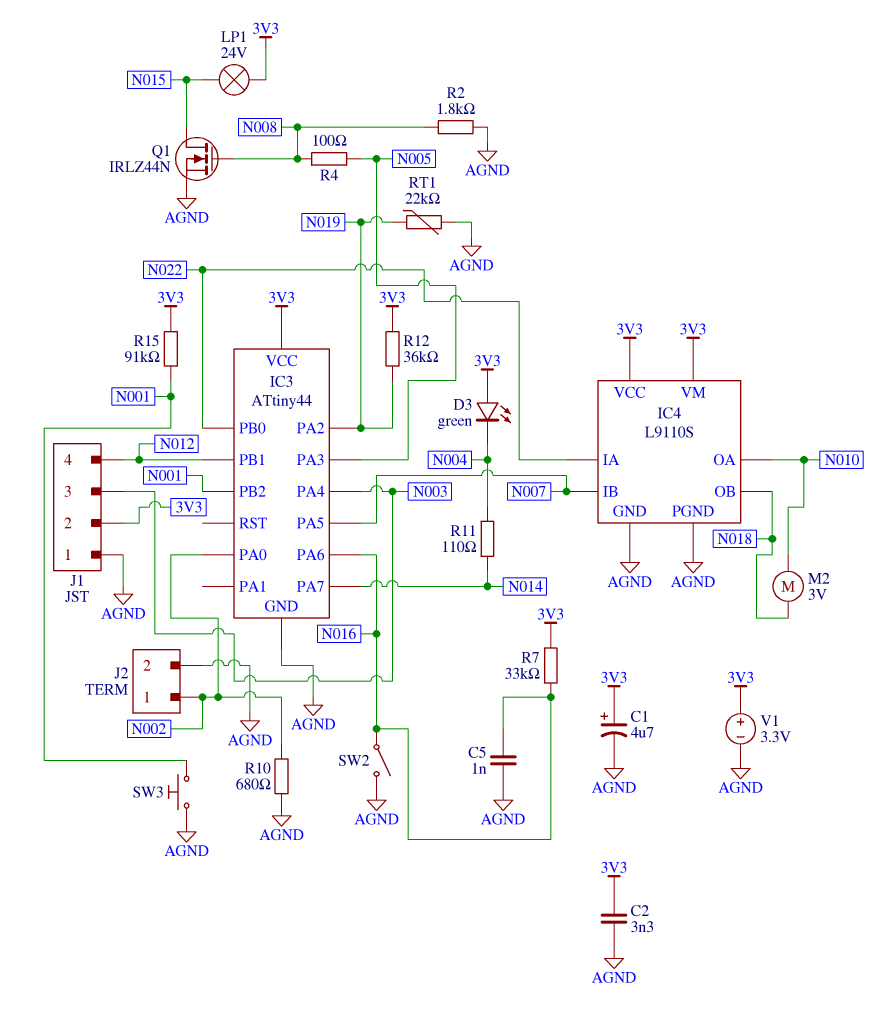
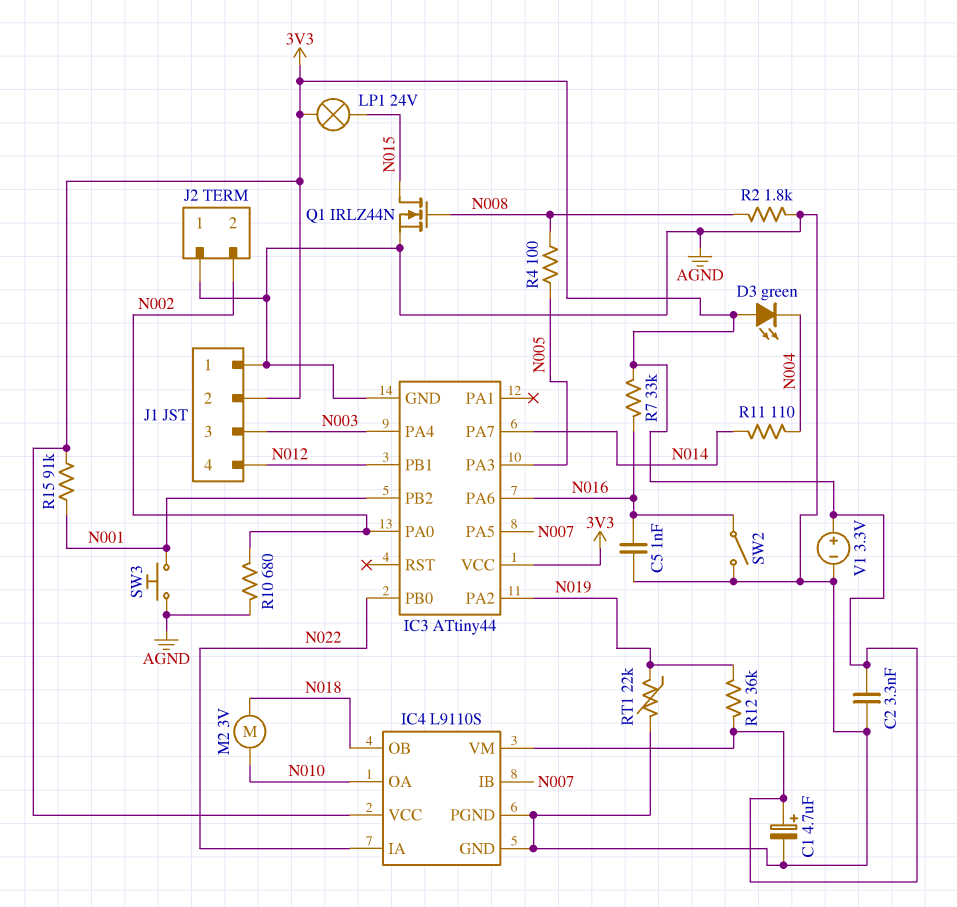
J2 pin 1: N002 -> AGND
J2 pin 2: AGND -> N002

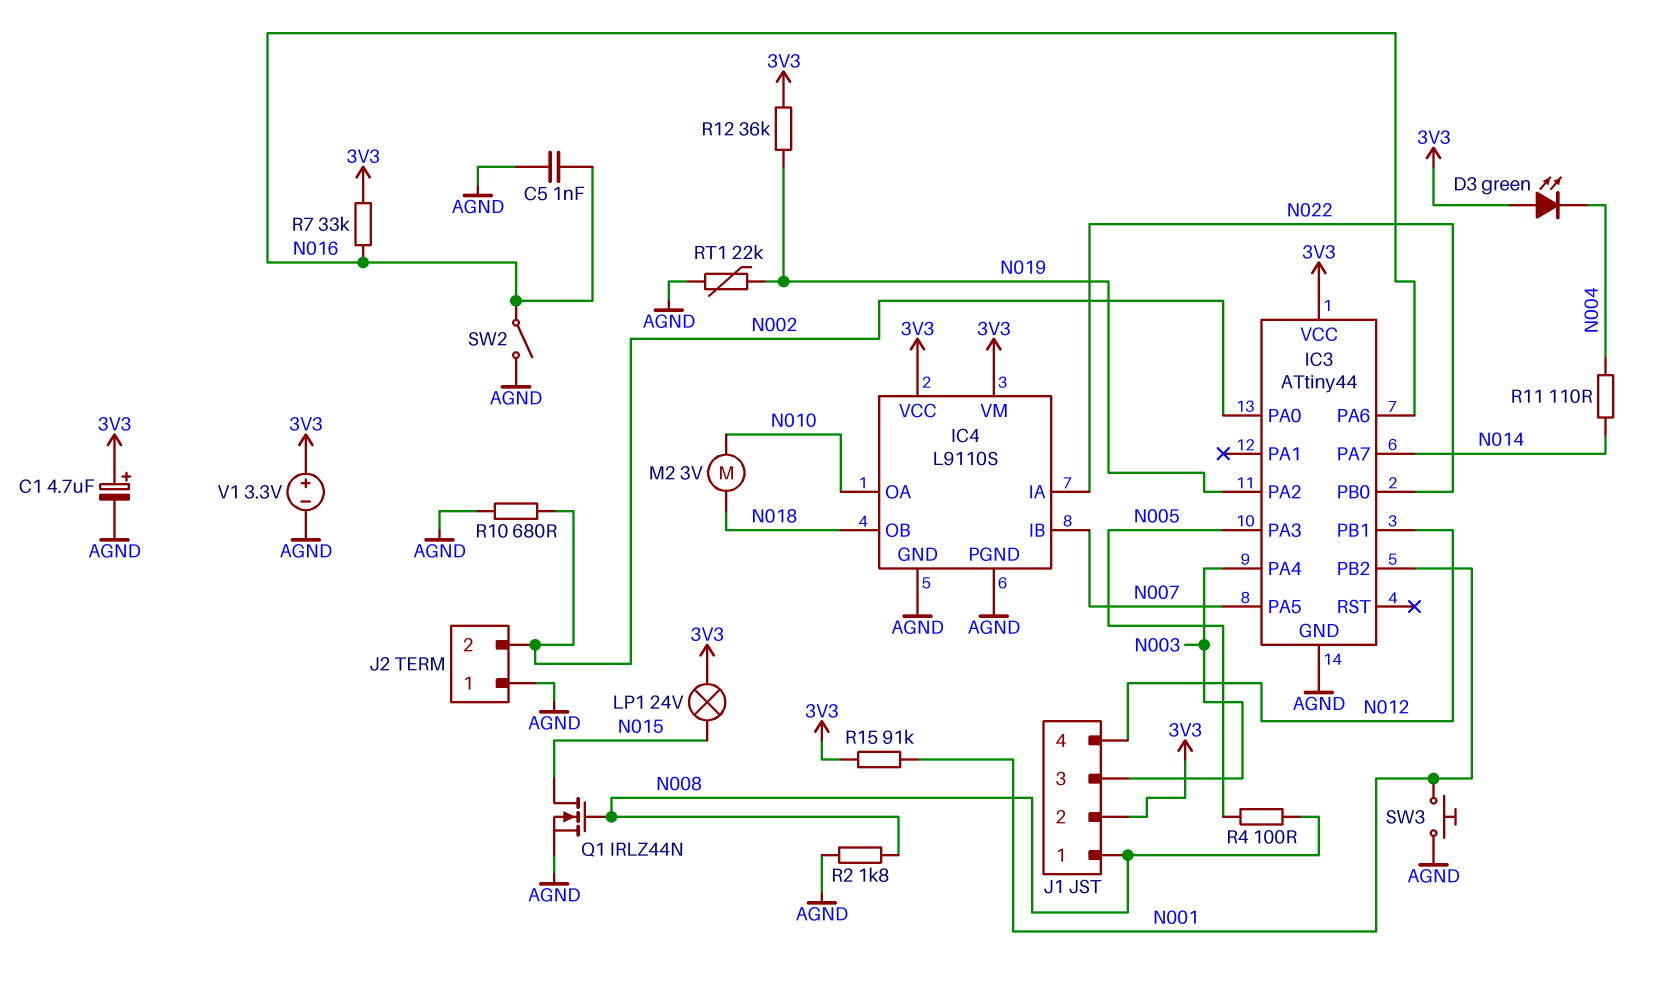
C2: 3.3nF (3V3, AGND) -> none
J1 pin 1: AGND -> N008

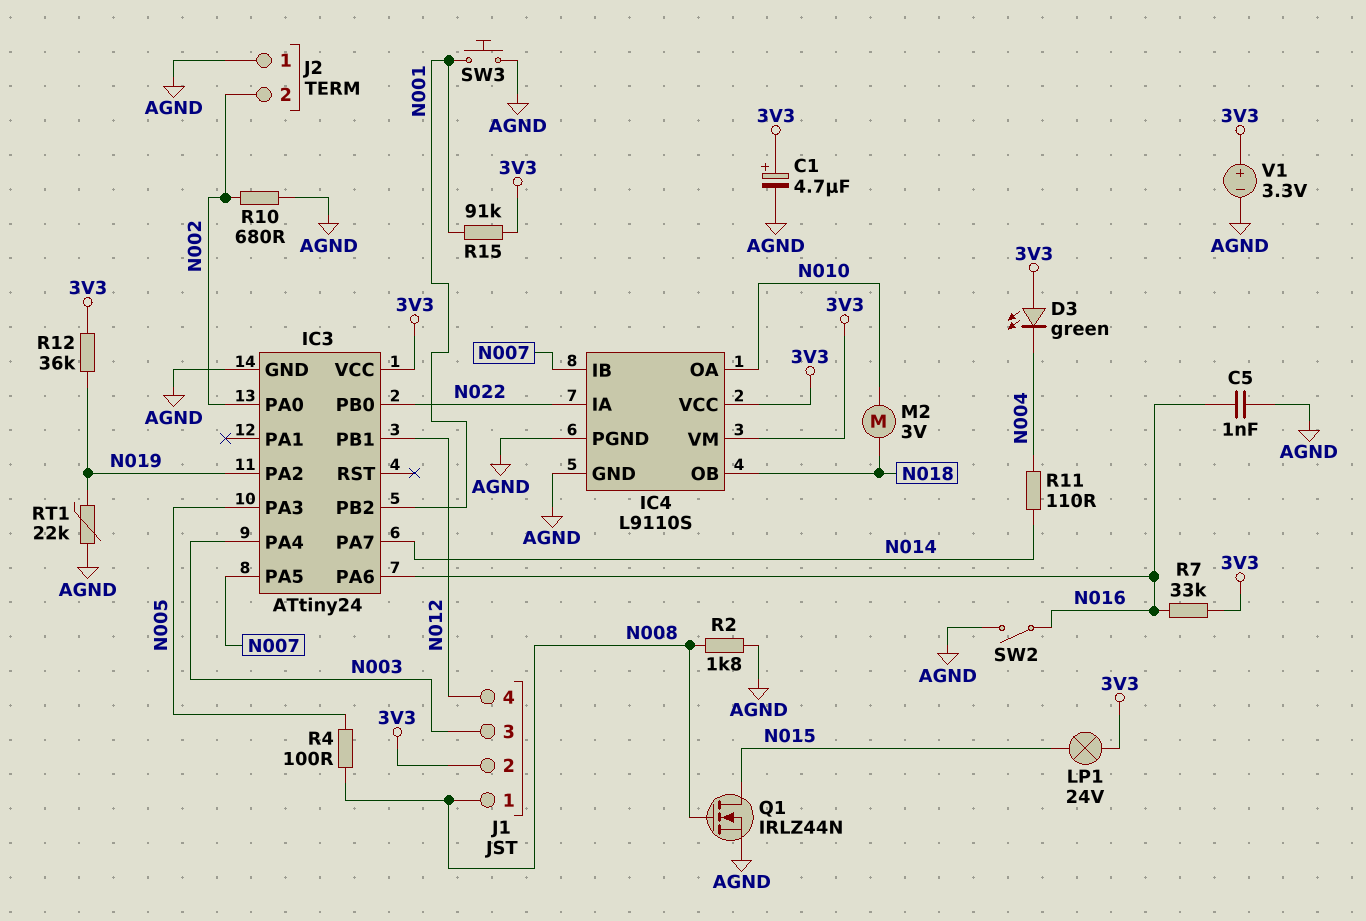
IC3: ATtiny44 -> ATtiny24

